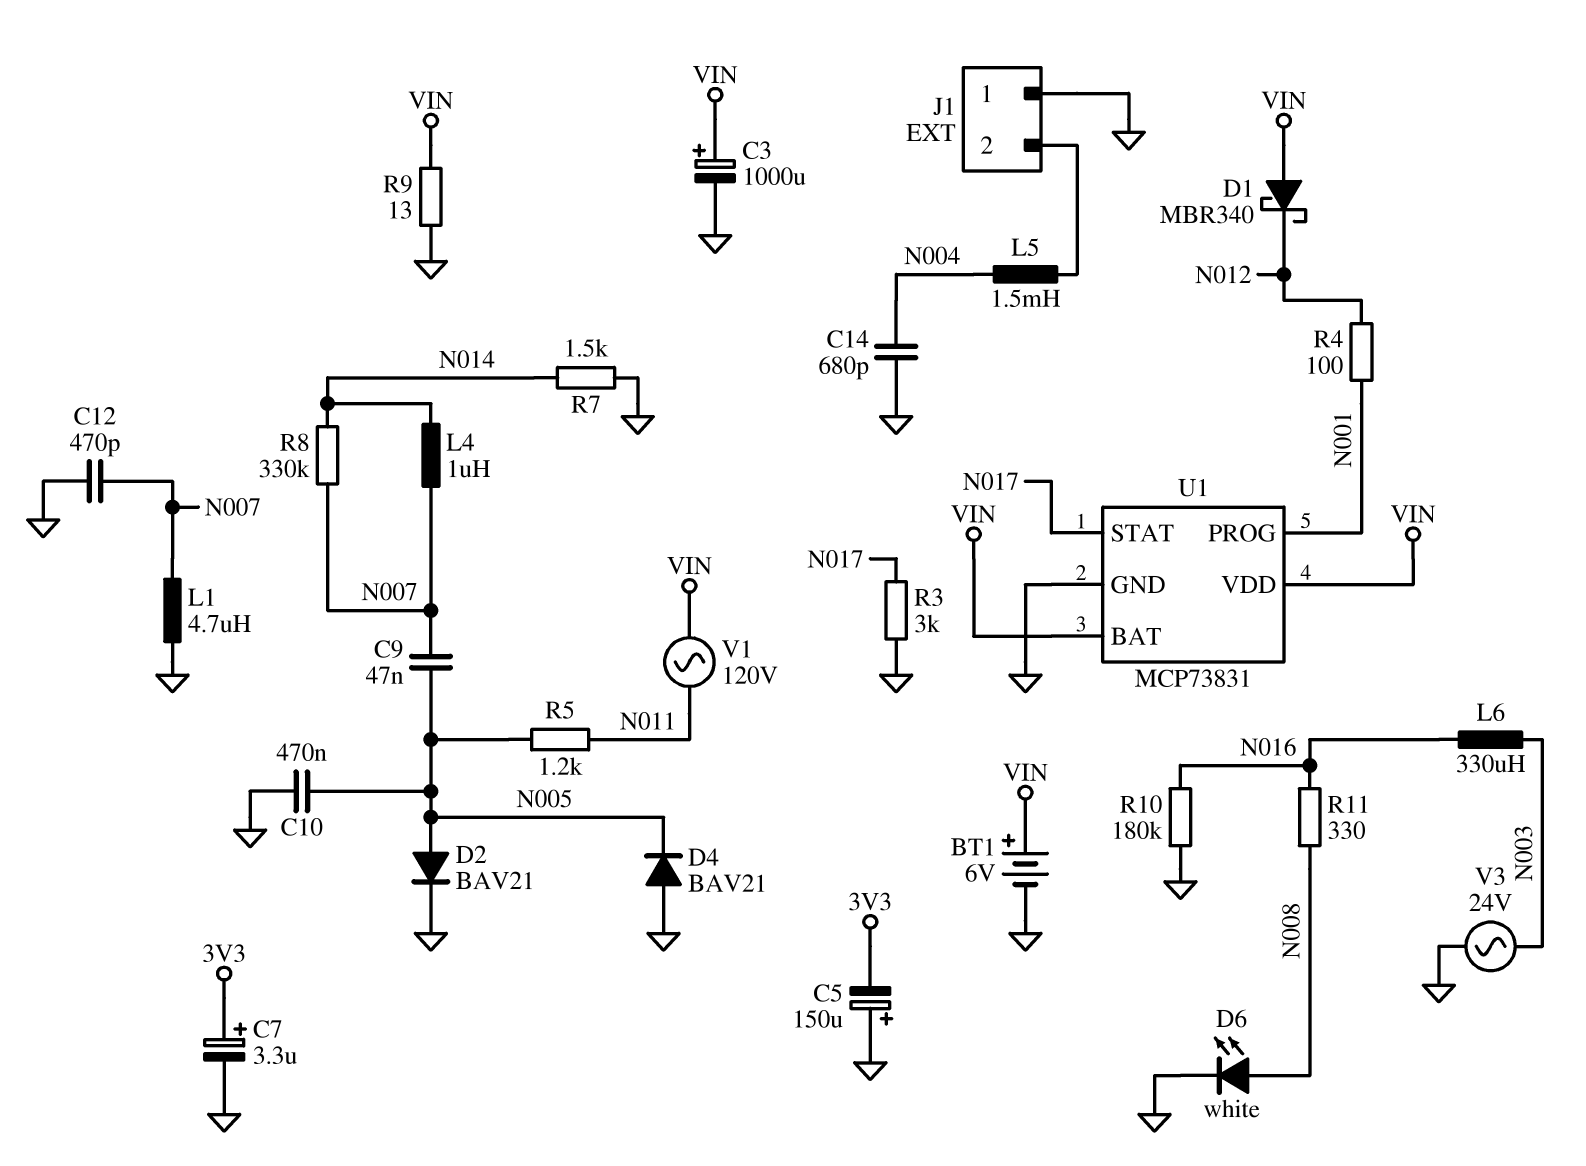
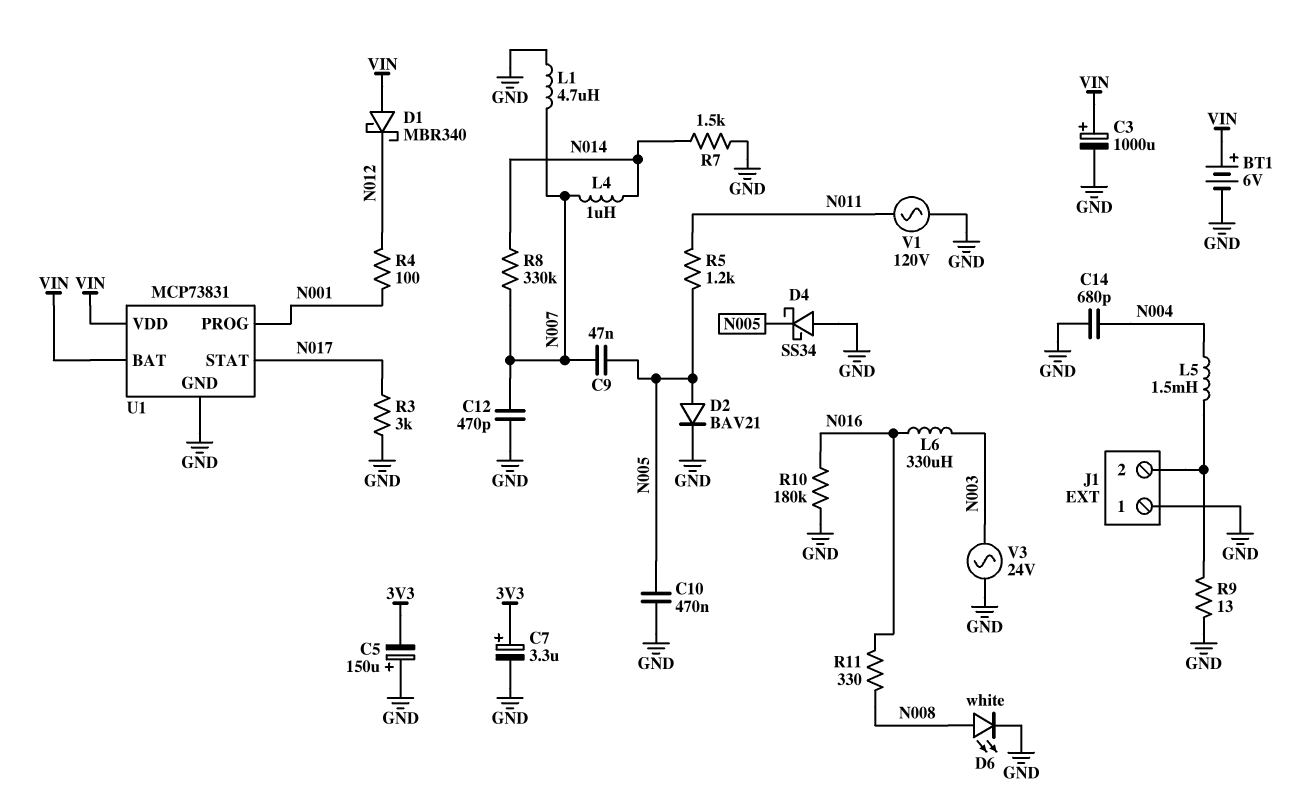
D4: diode BAV21 (A GND, K N005) -> schottky SS34 (A GND, K N005)
R9: 13 (GND, VIN) -> 13 (GND, J1/2)
V1: AC 120V (N011, VIN) -> AC 120V (GND, N011)

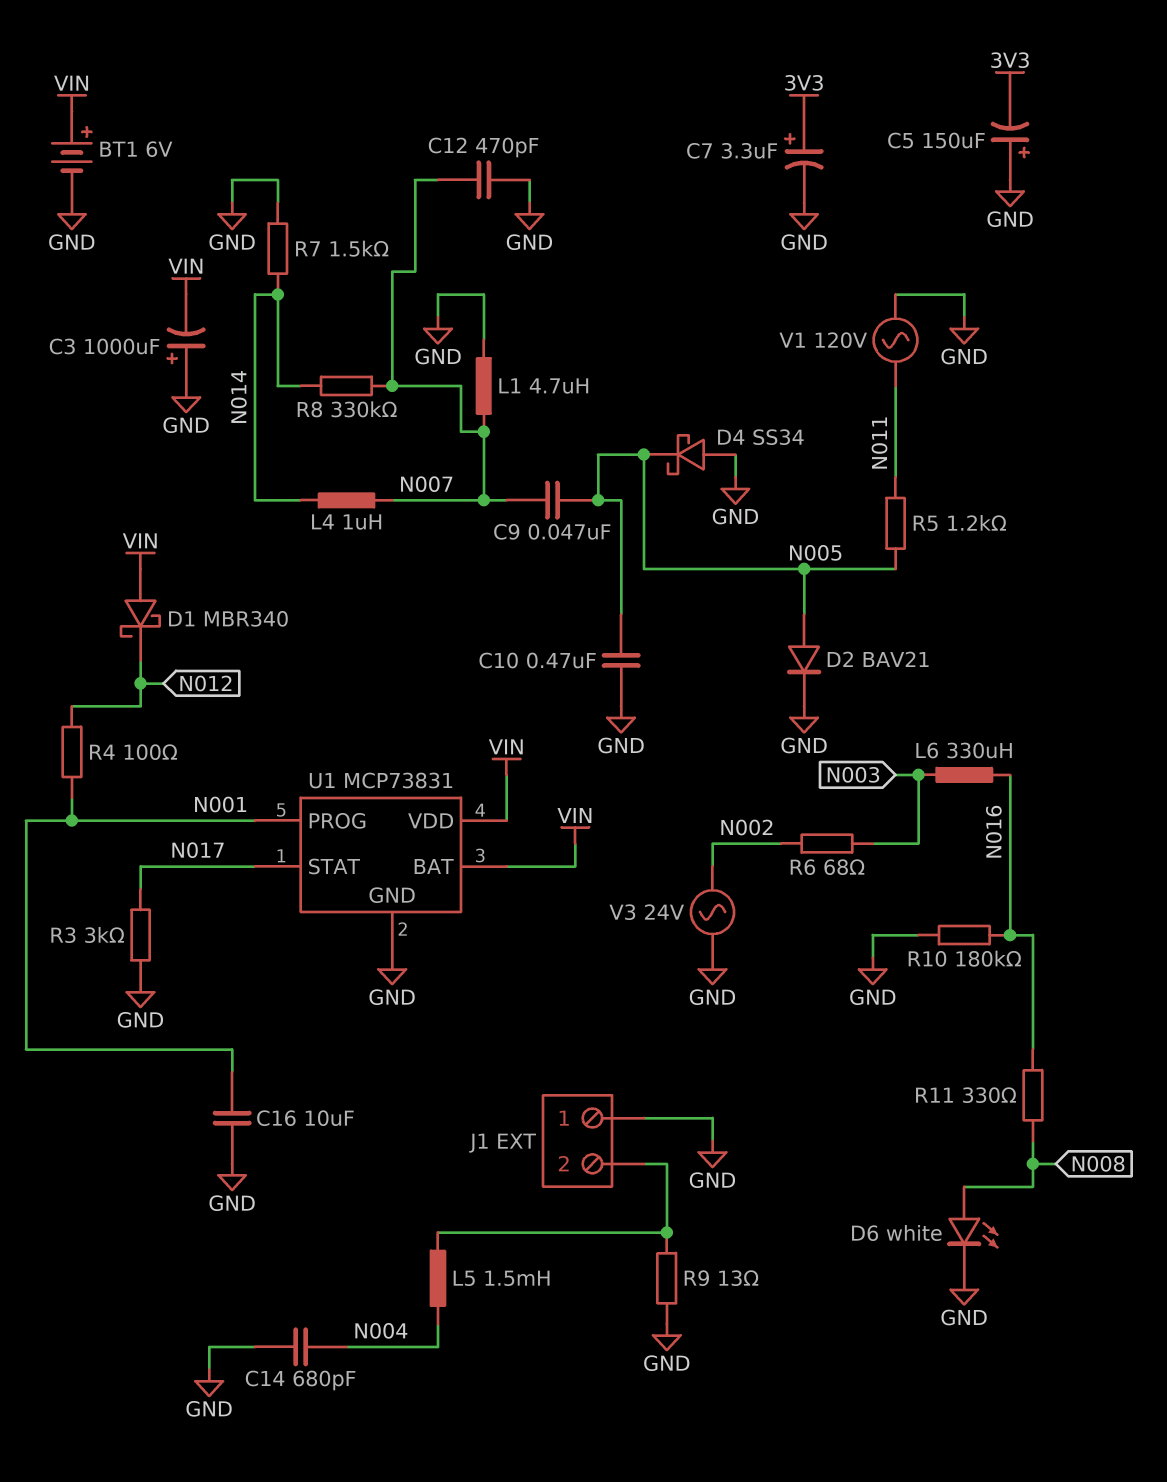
C3: 1000uF (plus VIN, minus GND) -> 1000uF (plus GND, minus VIN)
C16: none -> 10uF (GND, N001)
R6: none -> 68 (N002, N003)
V3: AC 24V (GND, N003) -> AC 24V (GND, N002)

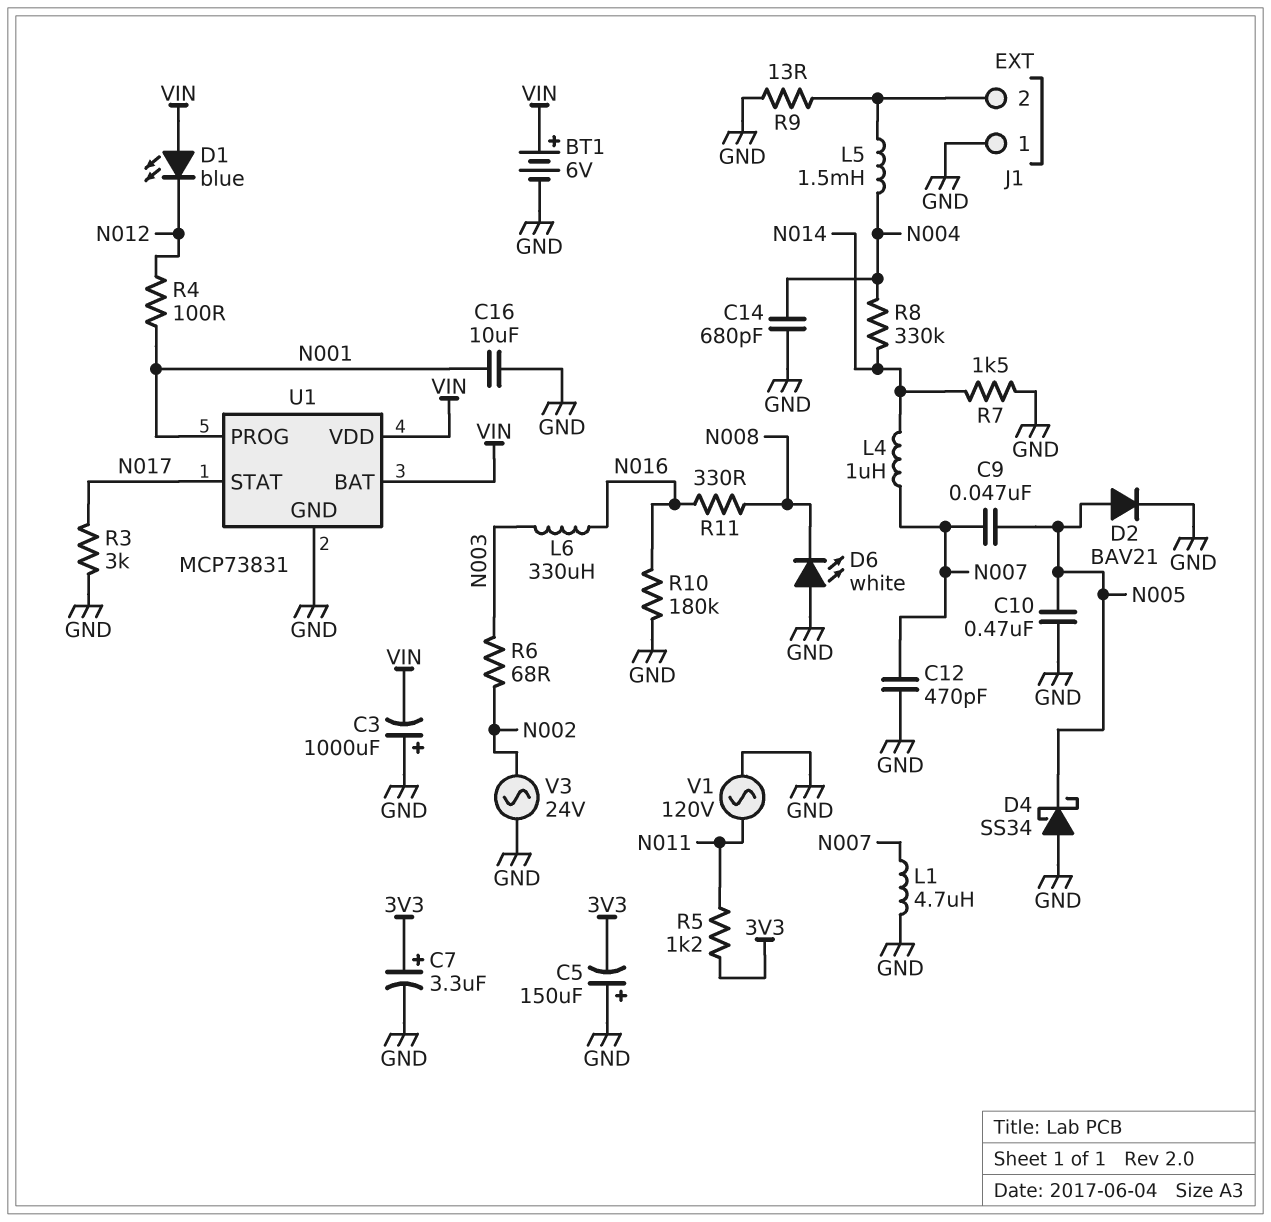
D1: schottky MBR340 (A VIN, K N012) -> LED blue (A VIN, K N012)
D6: LED white (A N008, K GND) -> LED white (A GND, K N008)
R5: 1.2k (N005, N011) -> 1.2k (3V3, N011)
R8: 330k (N007, N014) -> 330k (N004, N014)

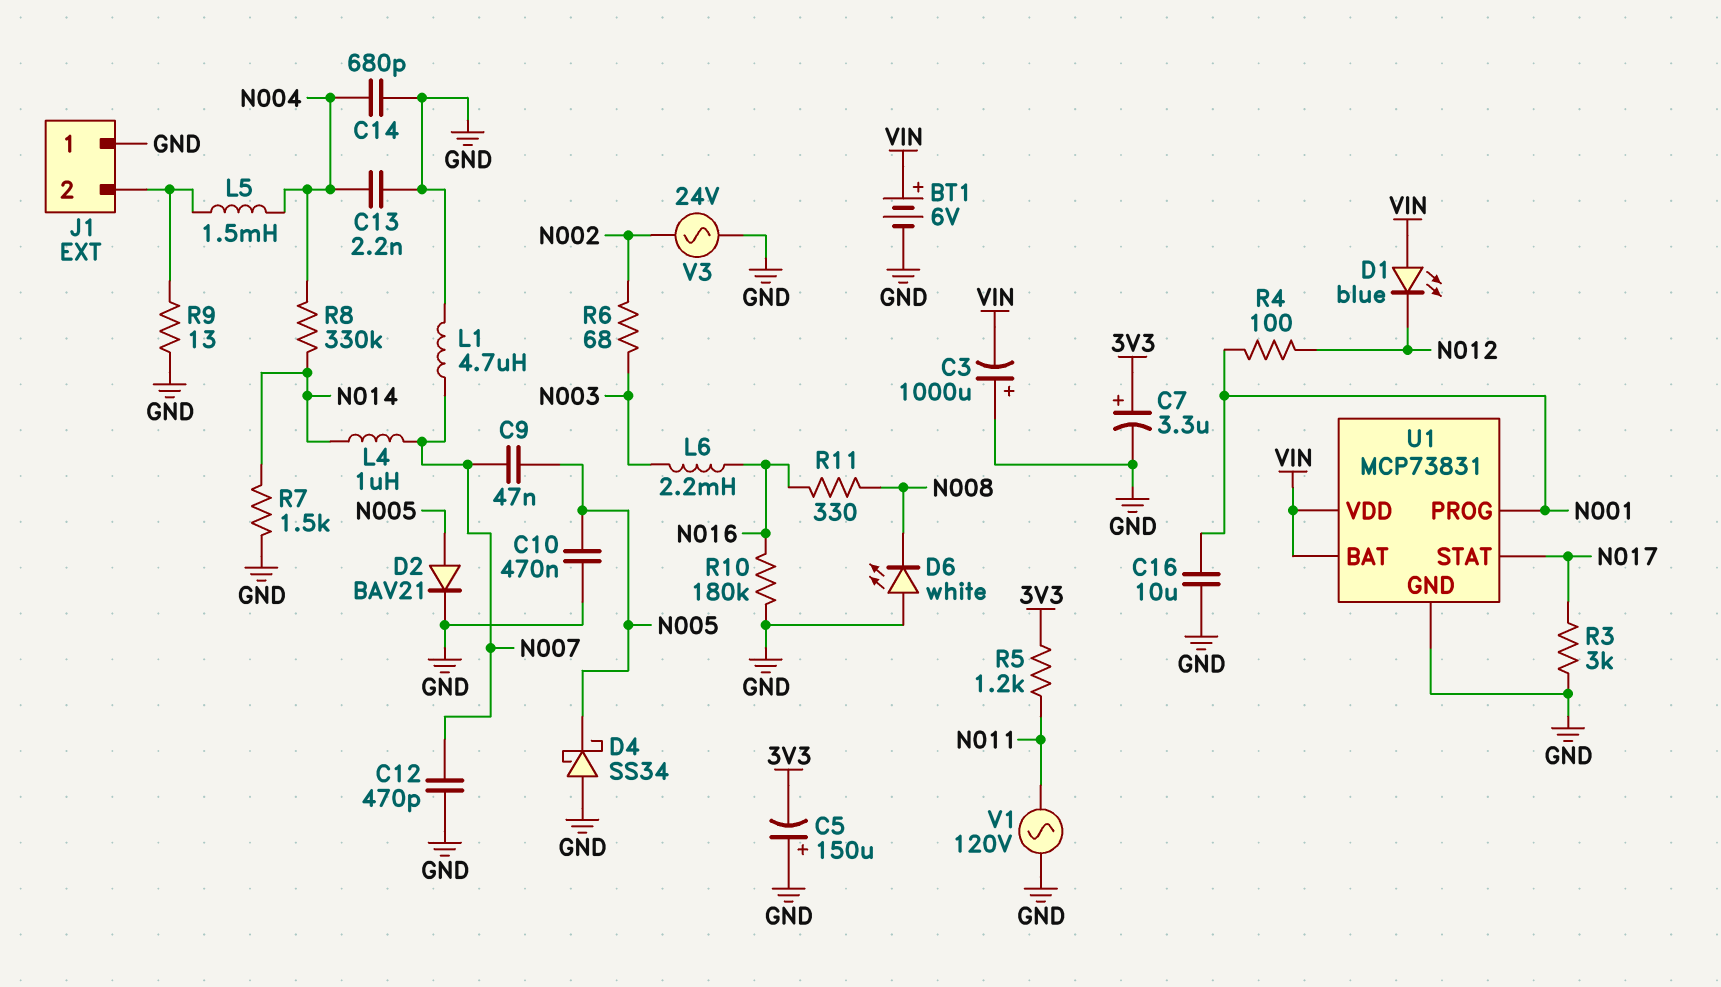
C13: none -> 2.2nF (GND, N004)
L6: 330uH (N003, N016) -> 2.2mH (N003, N016)

